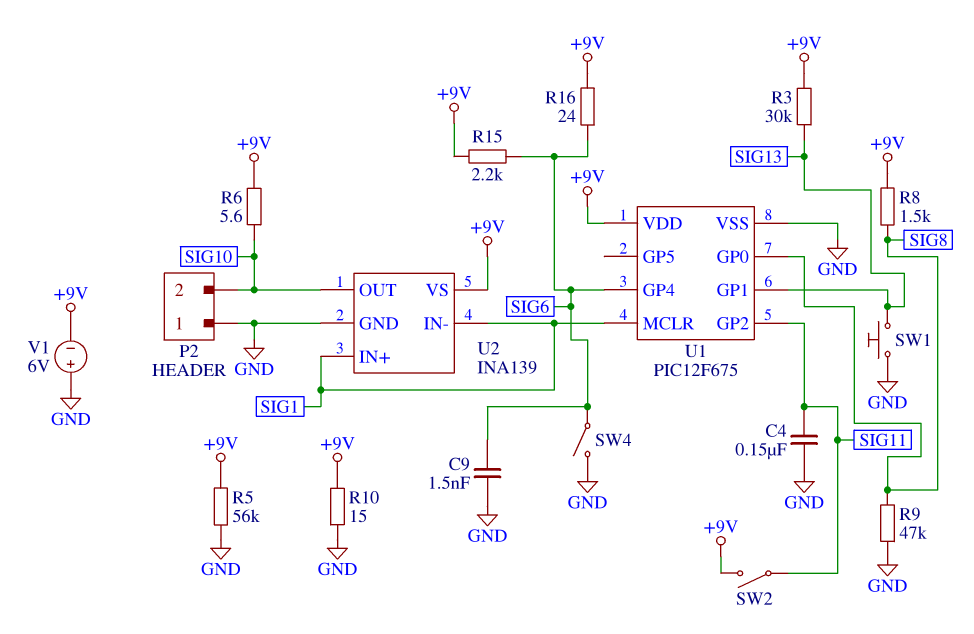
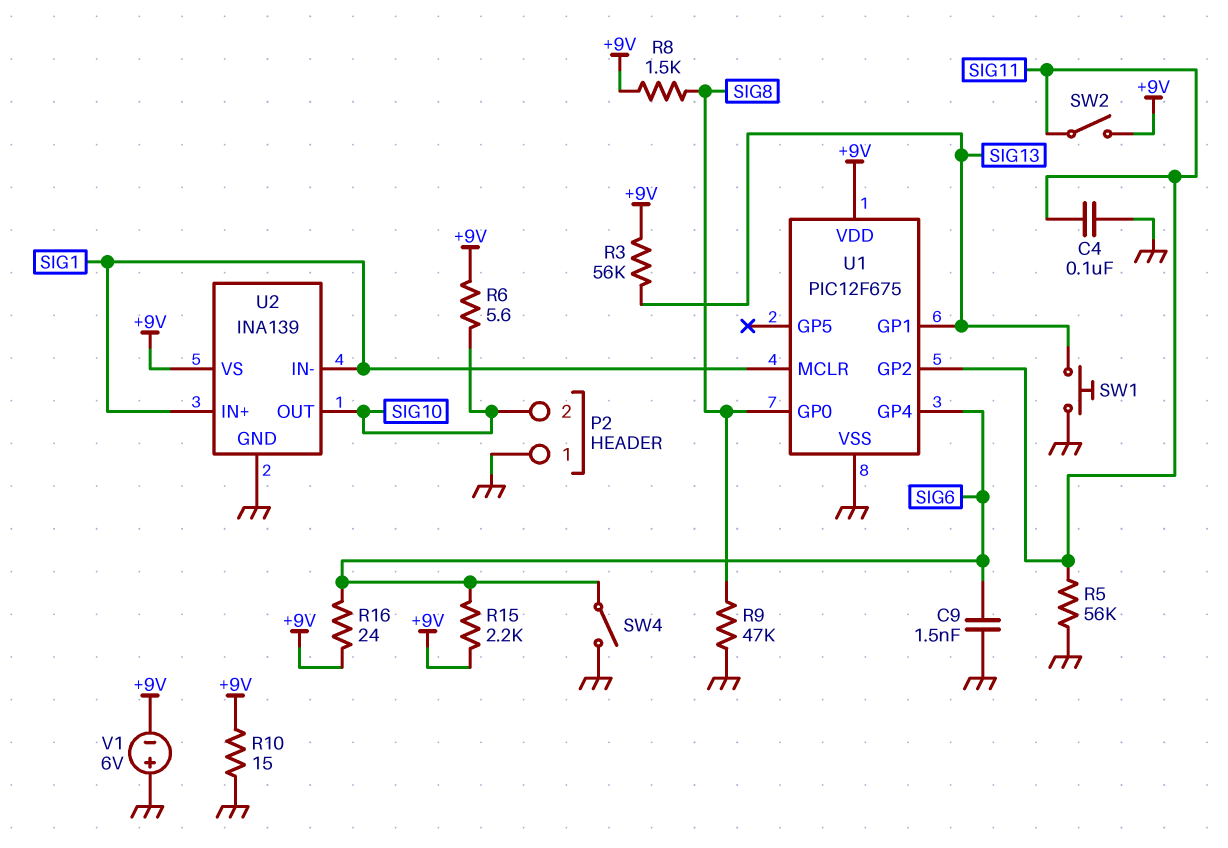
C4: 150nF (GND, SIG11) -> 100nF (GND, SIG11)
R3: 30k (+9V, SIG13) -> 56k (+9V, SIG13)
R5: 56k (+9V, GND) -> 56k (GND, SIG11)

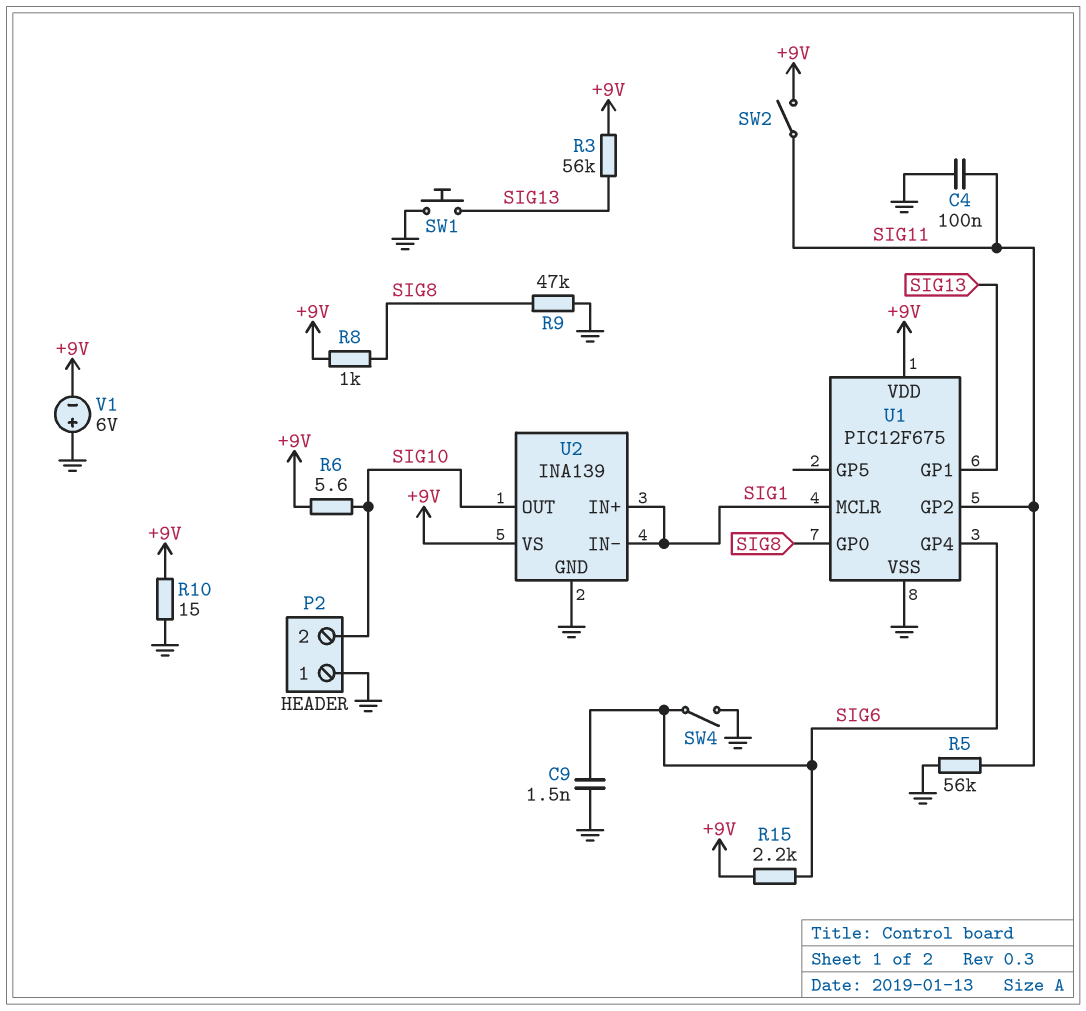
R8: 1.5k (+9V, SIG8) -> 1k (+9V, SIG8)
R16: 24 (+9V, SIG6) -> none

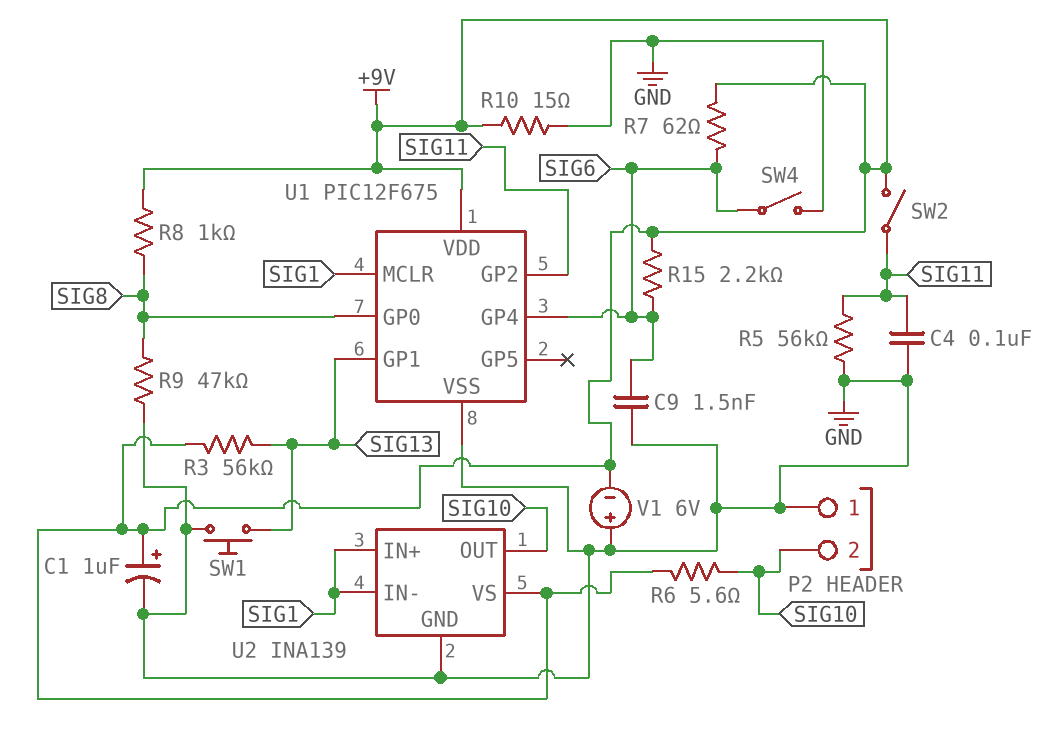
C1: none -> 1uF (plus +9V, minus GND)
R7: none -> 62 (+9V, SIG6)

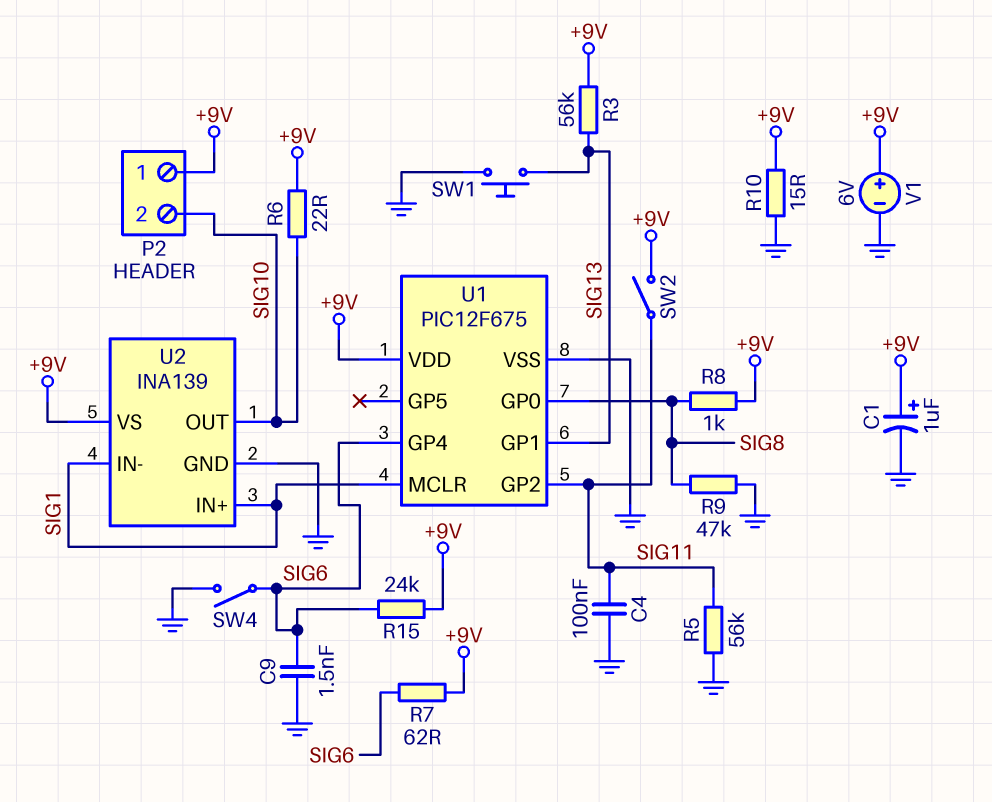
P2 pin 1: GND -> +9V
R6: 5.6 (+9V, SIG10) -> 22 (+9V, SIG10)
R15: 2.2k (+9V, SIG6) -> 24k (+9V, SIG6)
V1: 6V (plus GND, minus +9V) -> 6V (plus +9V, minus GND)

